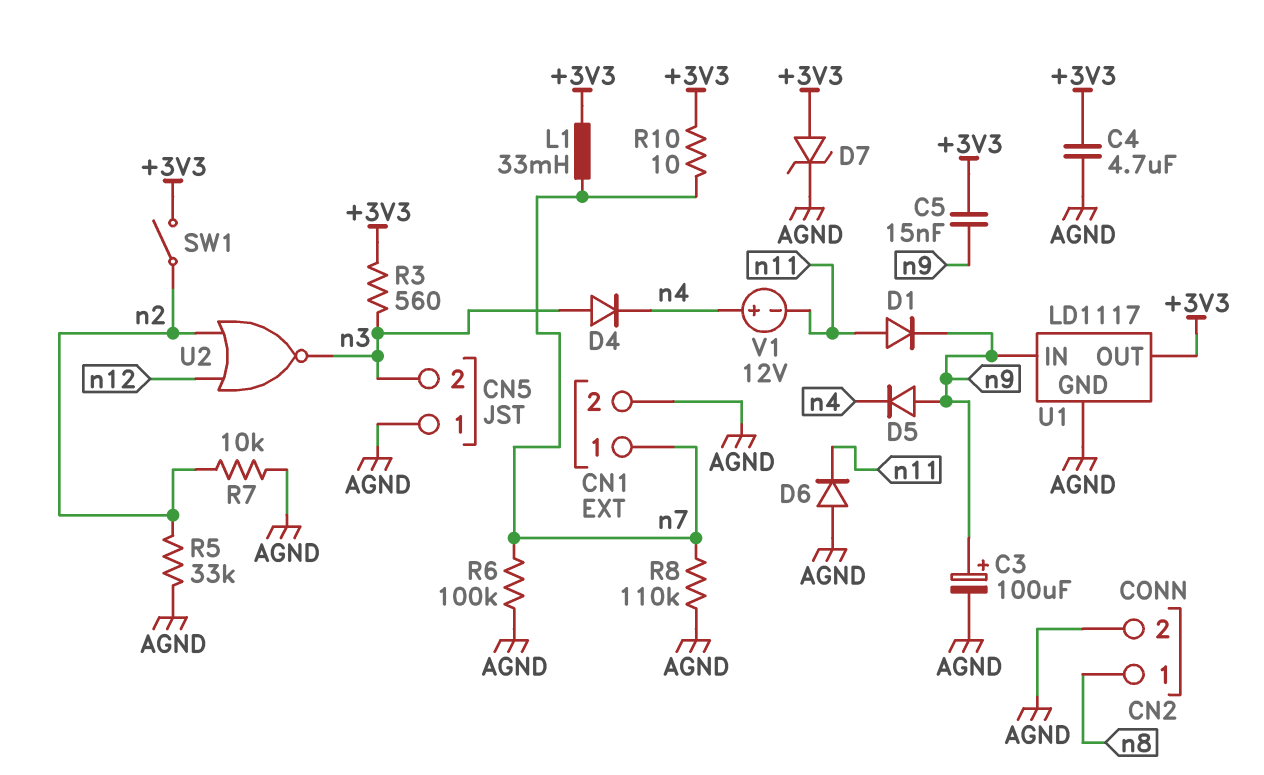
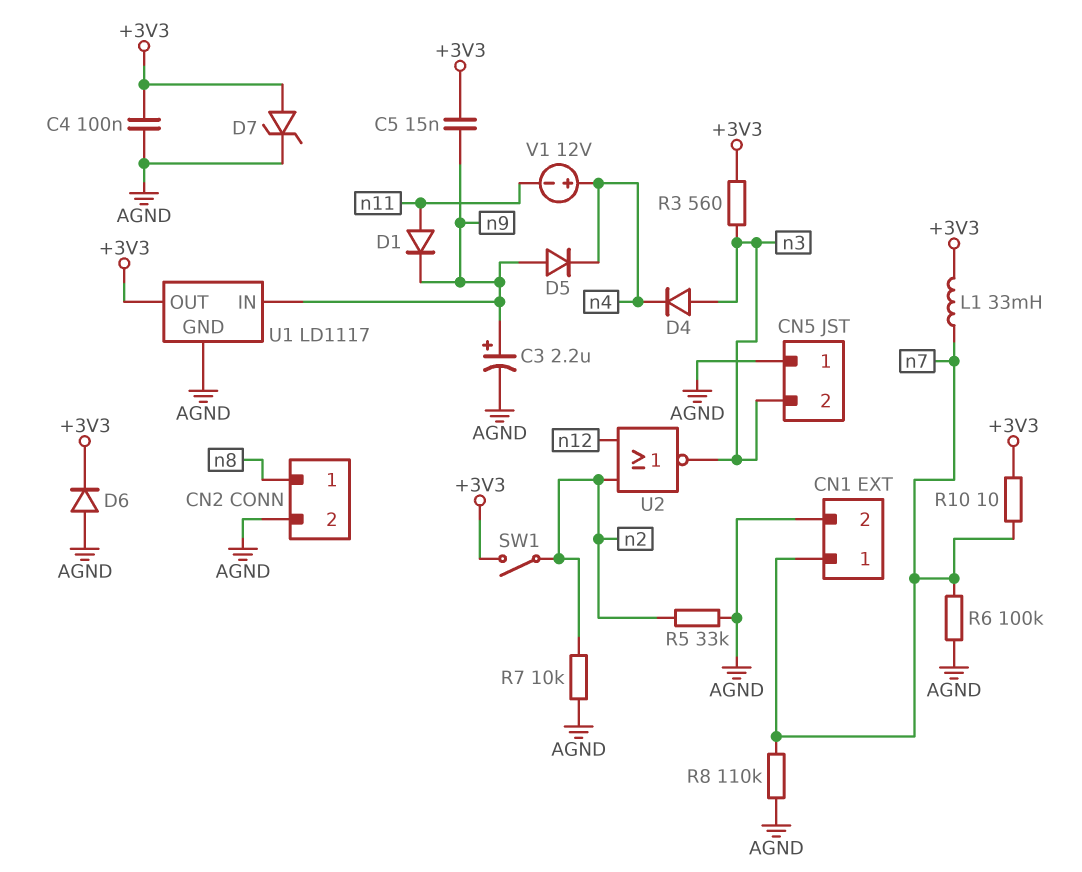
C3: 100uF (plus n9, minus AGND) -> 2.2uF (plus n9, minus AGND)
C4: 4.7uF (+3V3, AGND) -> 100nF (+3V3, AGND)
D6: diode (A AGND, K n11) -> diode (A AGND, K +3V3)

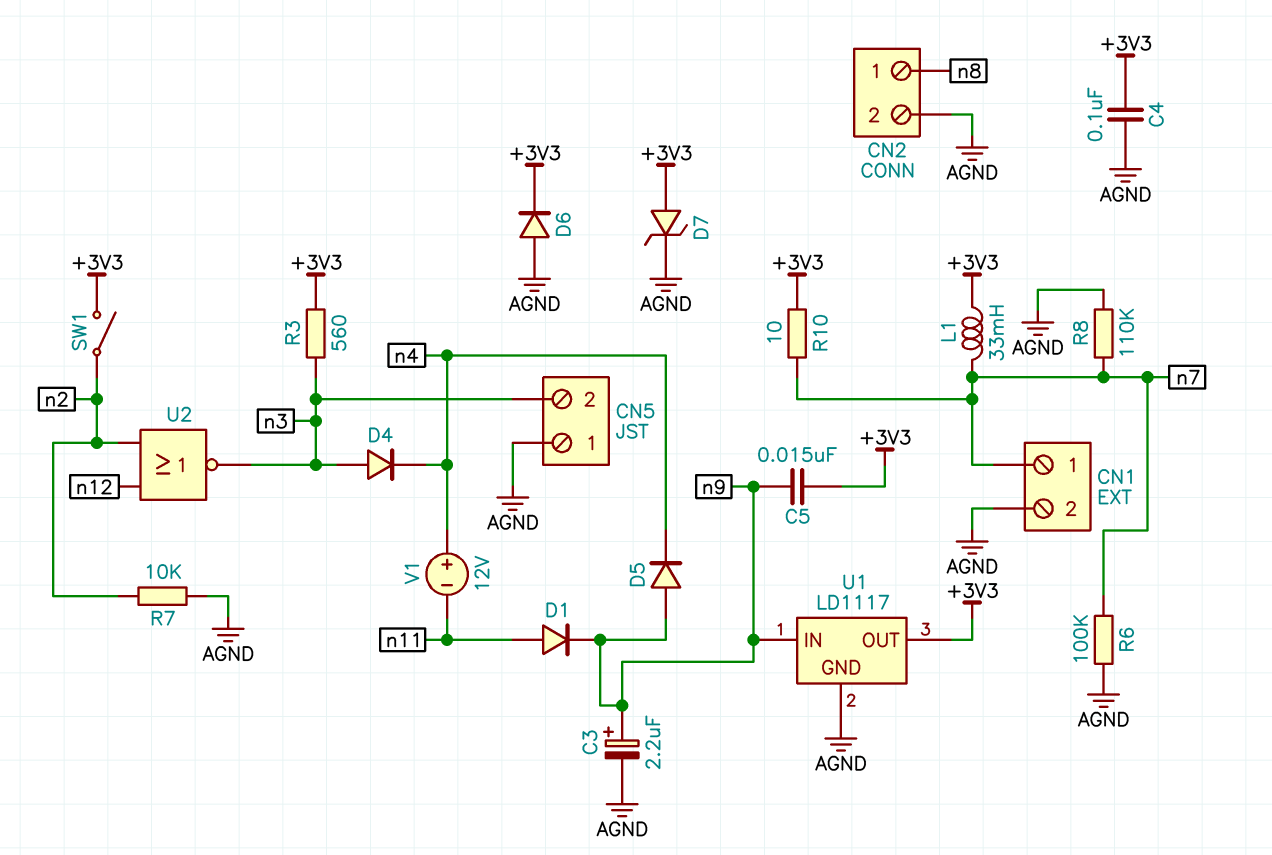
R5: 33k (AGND, n2) -> none

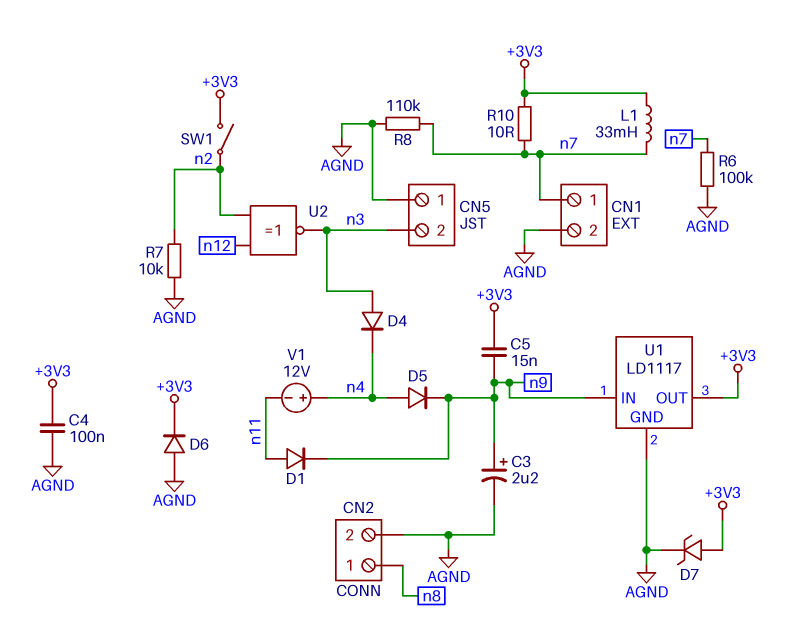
D5: diode (A n9, K n4) -> diode (A n4, K n9)
R3: 560 (+3V3, n3) -> none
U2: NOR (in n2, in n12, out n3) -> XNOR (in n2, in n12, out n3)

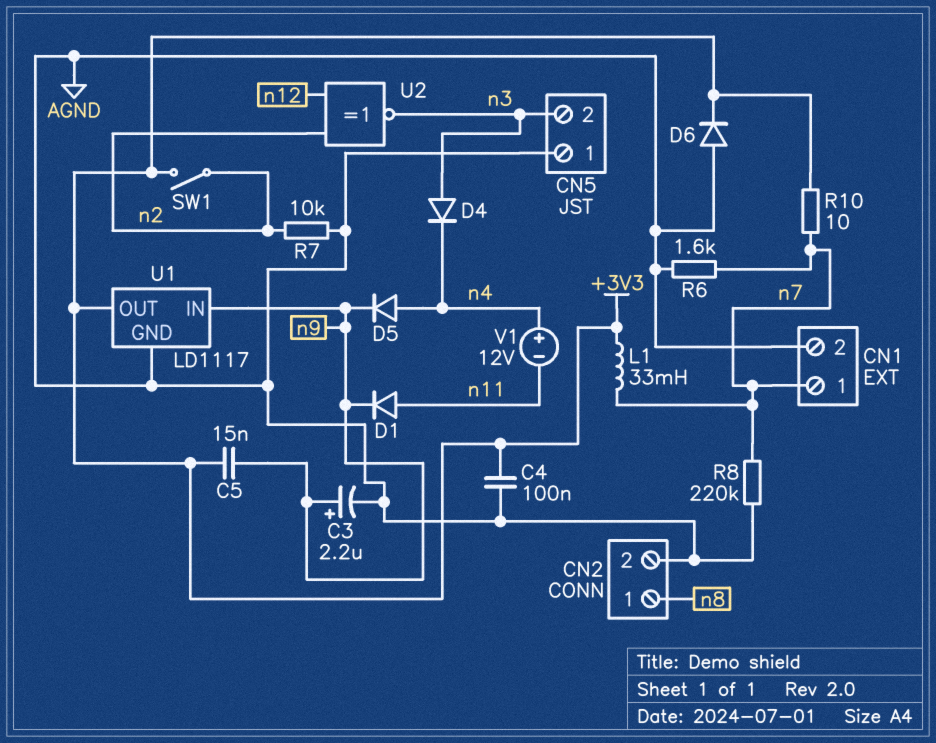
D7: zener (A +3V3, K AGND) -> none
R6: 100k (AGND, n7) -> 1.6k (AGND, n7)
R8: 110k (AGND, n7) -> 220k (AGND, n7)

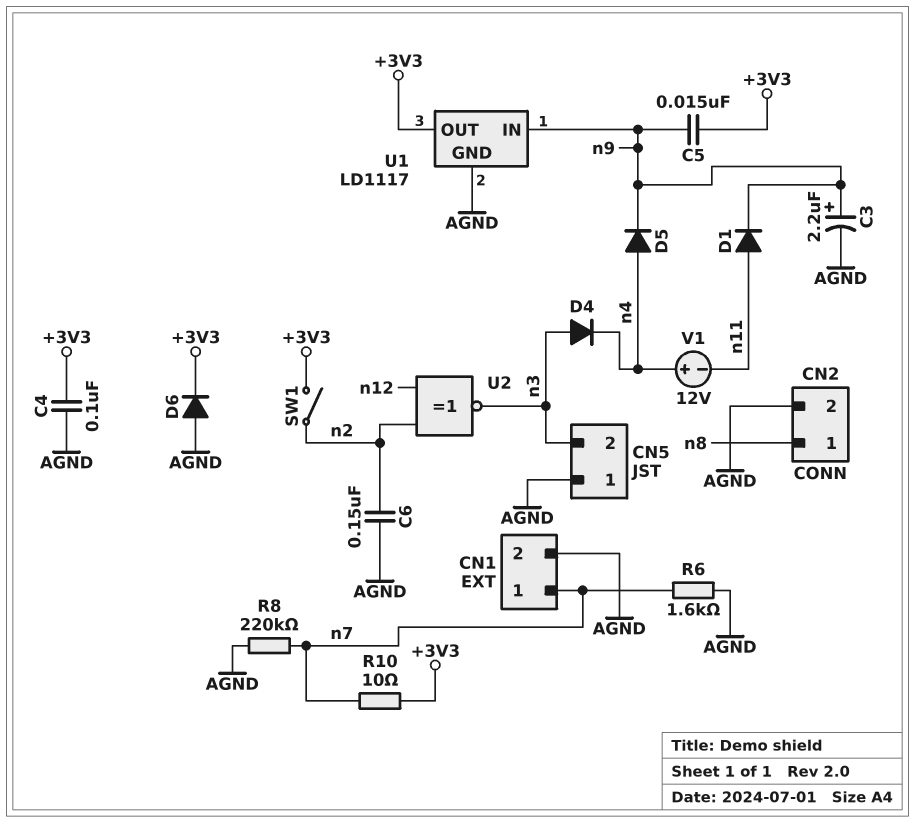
C6: none -> 150nF (AGND, n2)
L1: 33mH (+3V3, n7) -> none
R7: 10k (AGND, n2) -> none

